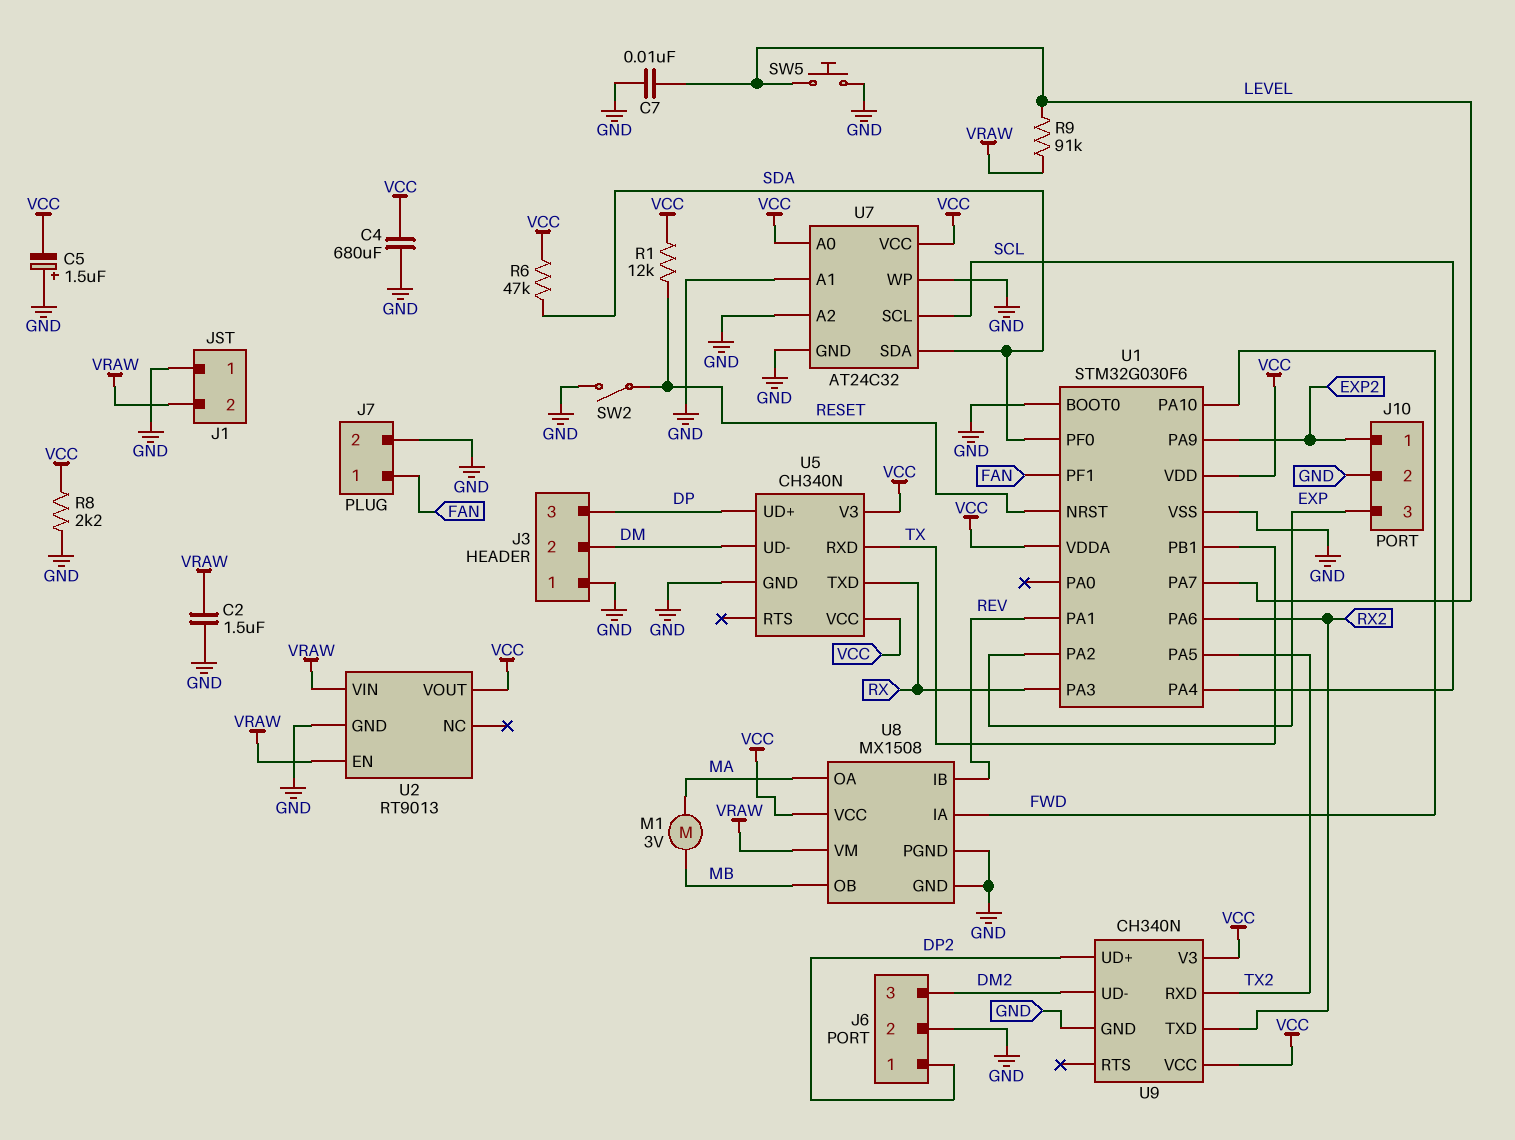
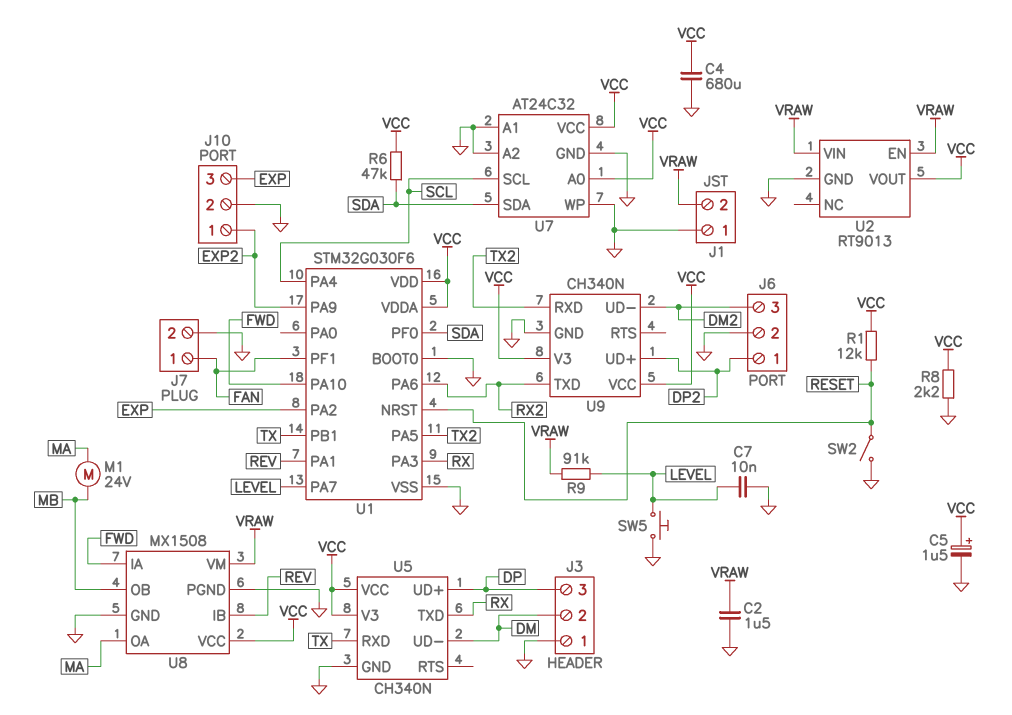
C5: 1.5uF (plus GND, minus VCC) -> 1.5uF (plus VCC, minus GND)
M1: motor 3V (MA, MB) -> motor 24V (MA, MB)

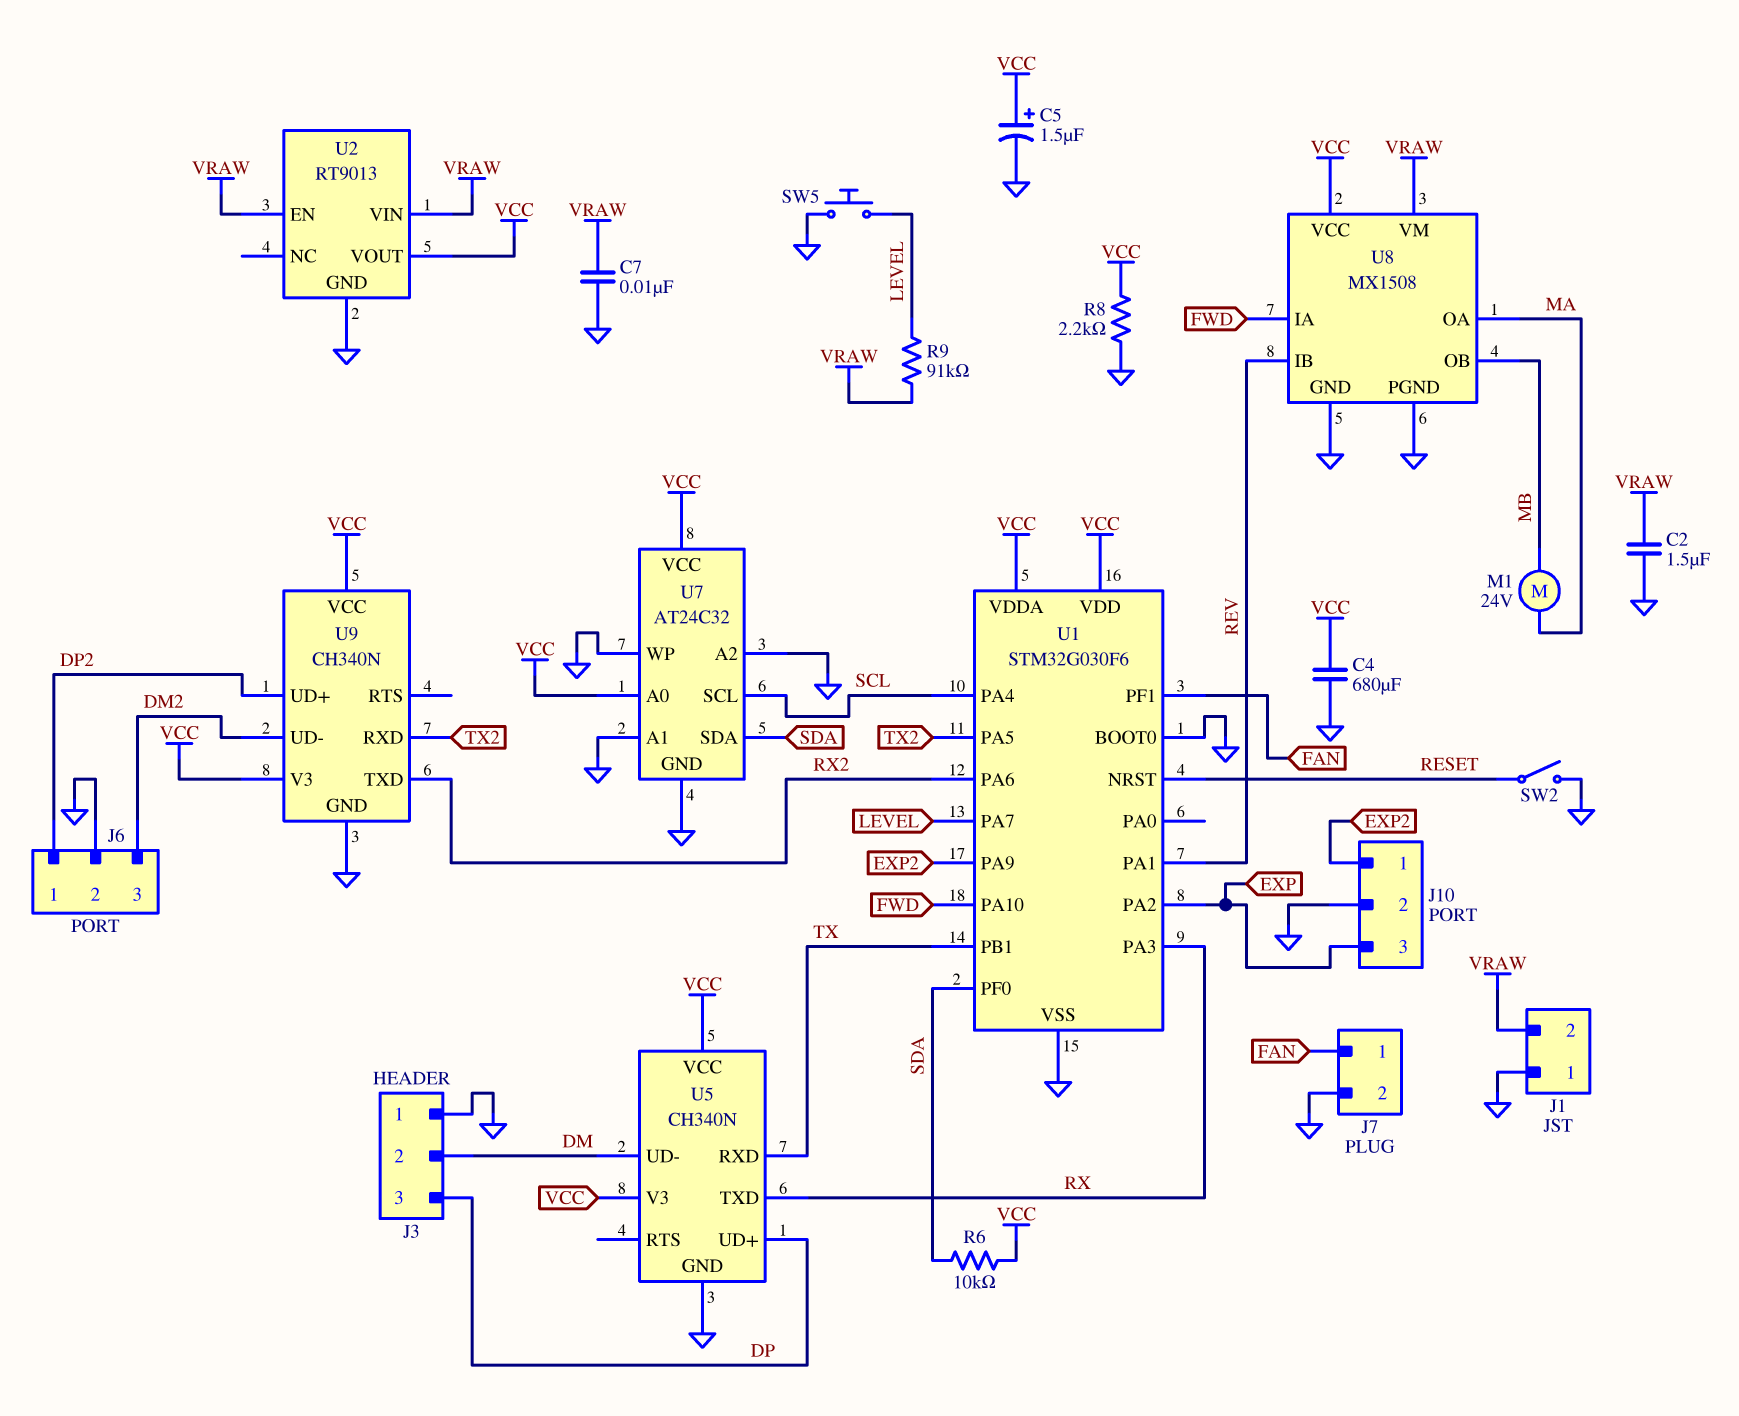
C7: 10nF (GND, LEVEL) -> 10nF (GND, VRAW)
R1: 12k (RESET, VCC) -> none
R6: 47k (SDA, VCC) -> 10k (SDA, VCC)

